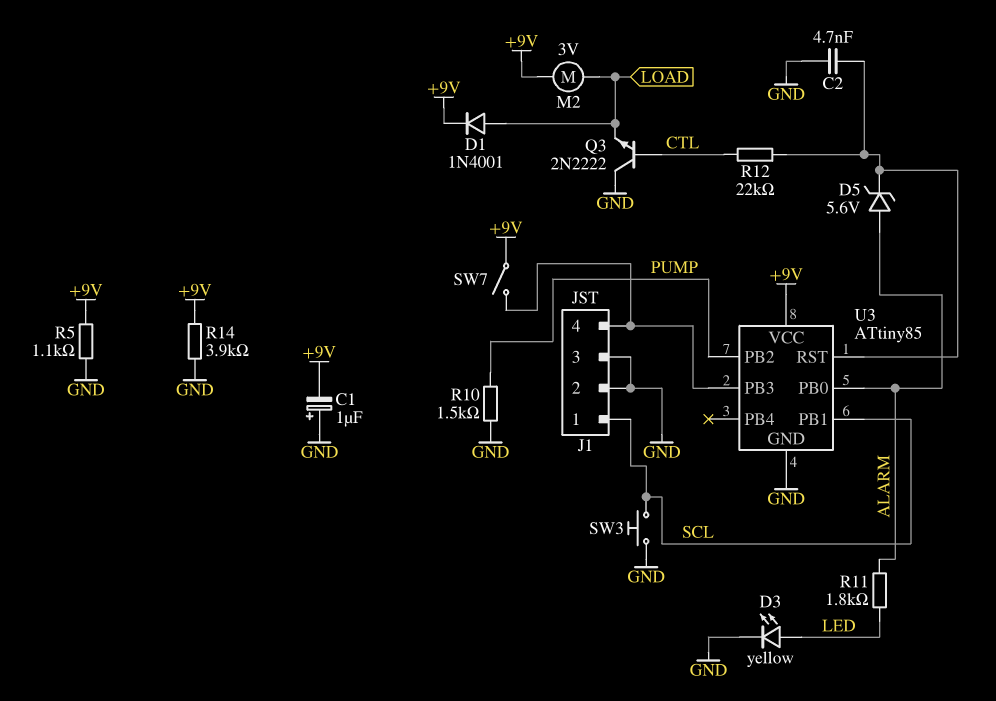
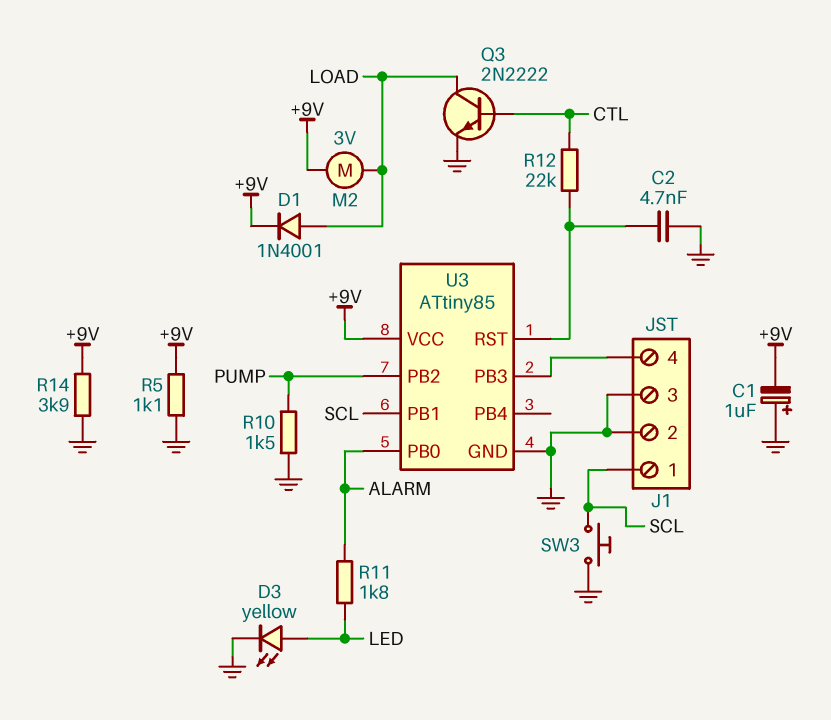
D5: zener 5.6V (A ALARM, K U3/RST) -> none
Q3: NPN 2N2222 (B CTL, C GND, E LOAD) -> NPN 2N2222 (B CTL, C LOAD, E GND)
SW7: switch (+9V, J1/4) -> none

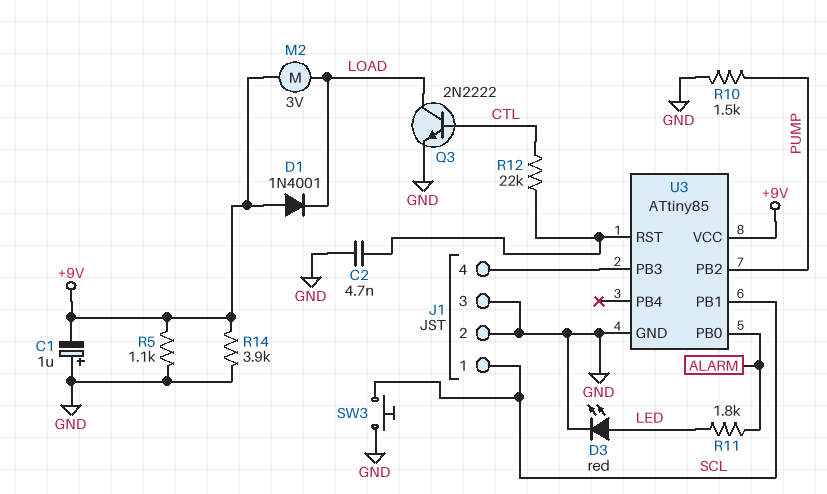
D1: diode 1N4001 (A LOAD, K +9V) -> diode 1N4001 (A +9V, K LOAD)
D3: LED yellow (A LED, K GND) -> LED red (A LED, K GND)

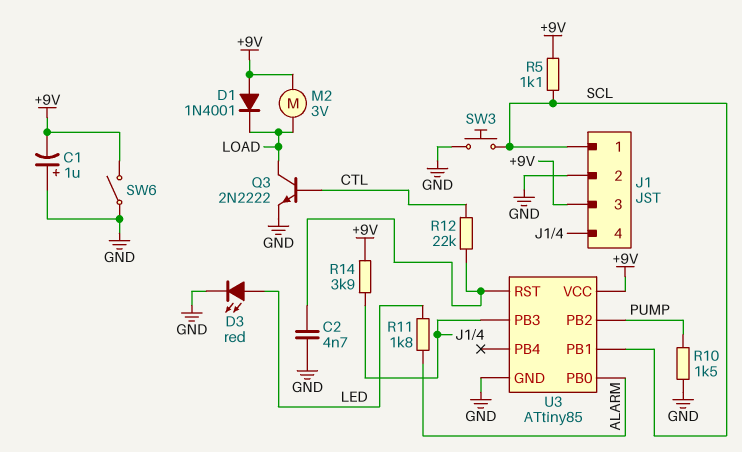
J1 pin 3: GND -> +9V
R5: 1.1k (+9V, GND) -> 1.1k (+9V, SCL)
R14: 3.9k (+9V, GND) -> 3.9k (+9V, J1/4)
SW6: none -> switch (+9V, GND)

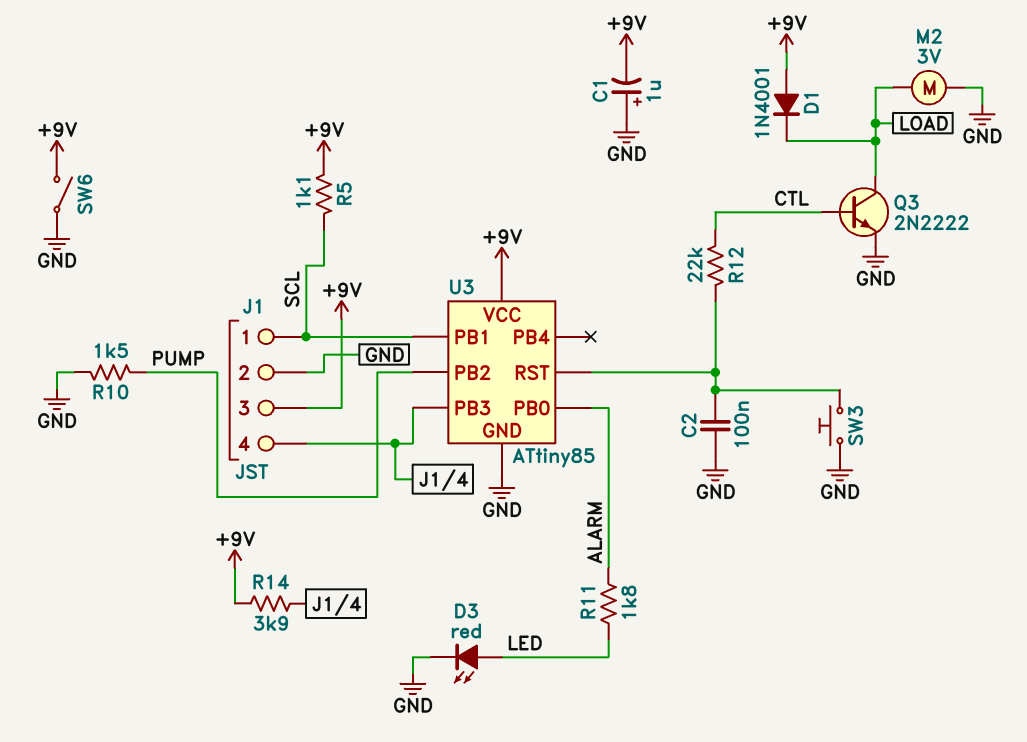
C2: 4.7nF (GND, U3/RST) -> 100nF (GND, U3/RST)
M2: motor 3V (+9V, LOAD) -> motor 3V (GND, LOAD)
SW3: button (GND, SCL) -> button (GND, U3/RST)

